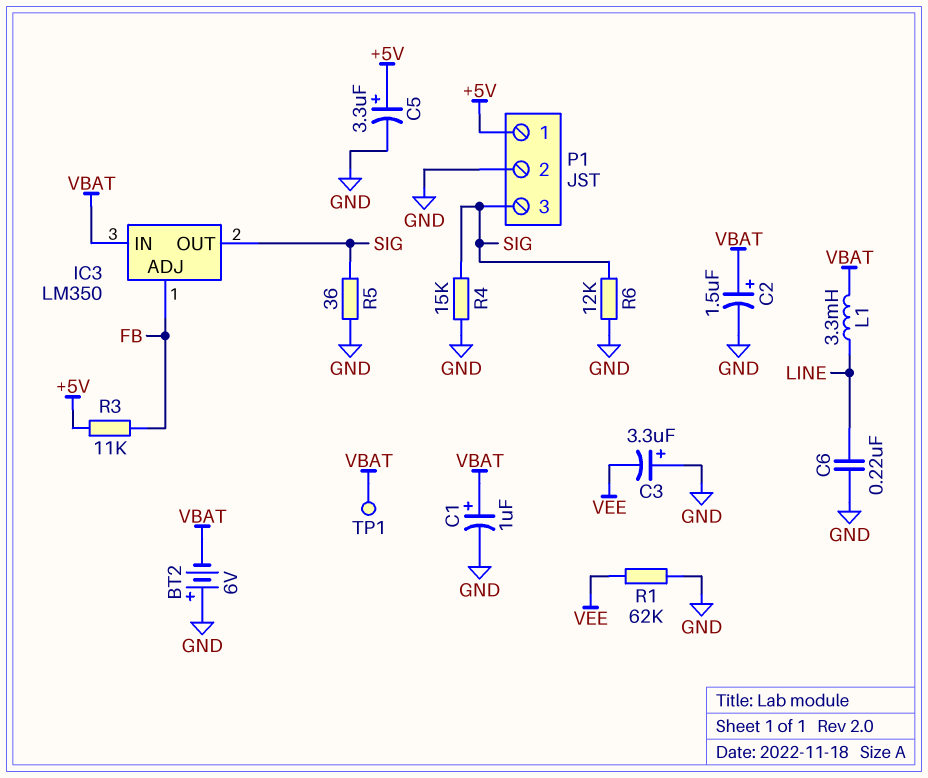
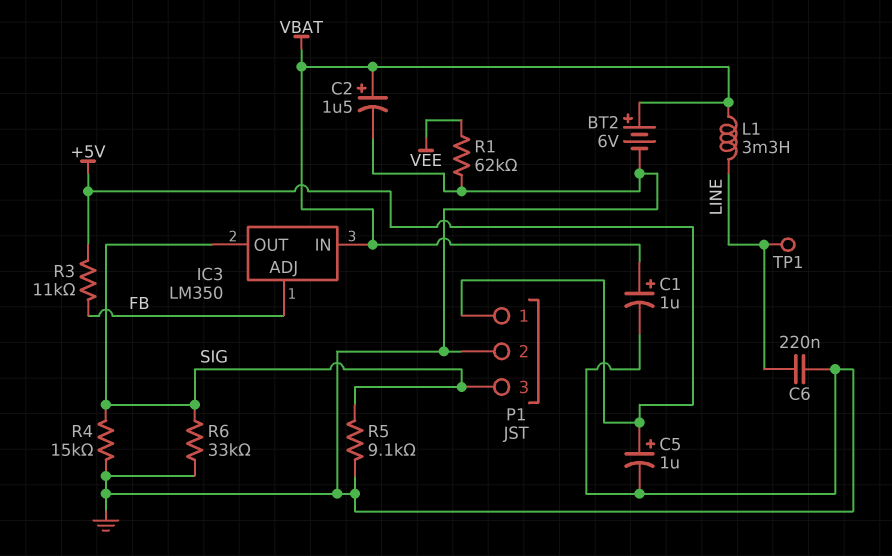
BT2: 6V (plus GND, minus VBAT) -> 6V (plus VBAT, minus GND)
C3: 3.3uF (plus GND, minus VEE) -> none
C5: 3.3uF (plus +5V, minus GND) -> 1uF (plus +5V, minus GND)
R5: 36 (GND, SIG) -> 9.1k (GND, SIG)
R6: 12k (GND, SIG) -> 33k (GND, SIG)
TP1: test point (VBAT) -> test point (LINE)

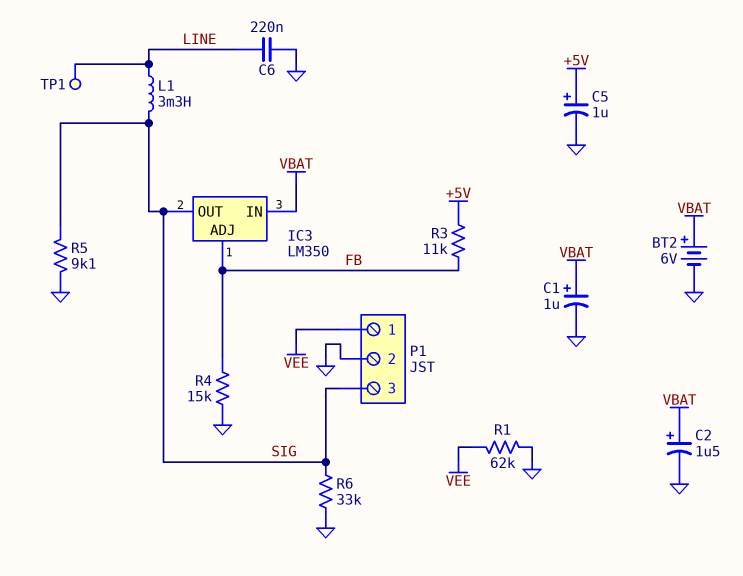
L1: 3.3mH (LINE, VBAT) -> 3.3mH (LINE, SIG)
P1 pin 1: +5V -> VEE
R4: 15k (GND, SIG) -> 15k (FB, GND)

